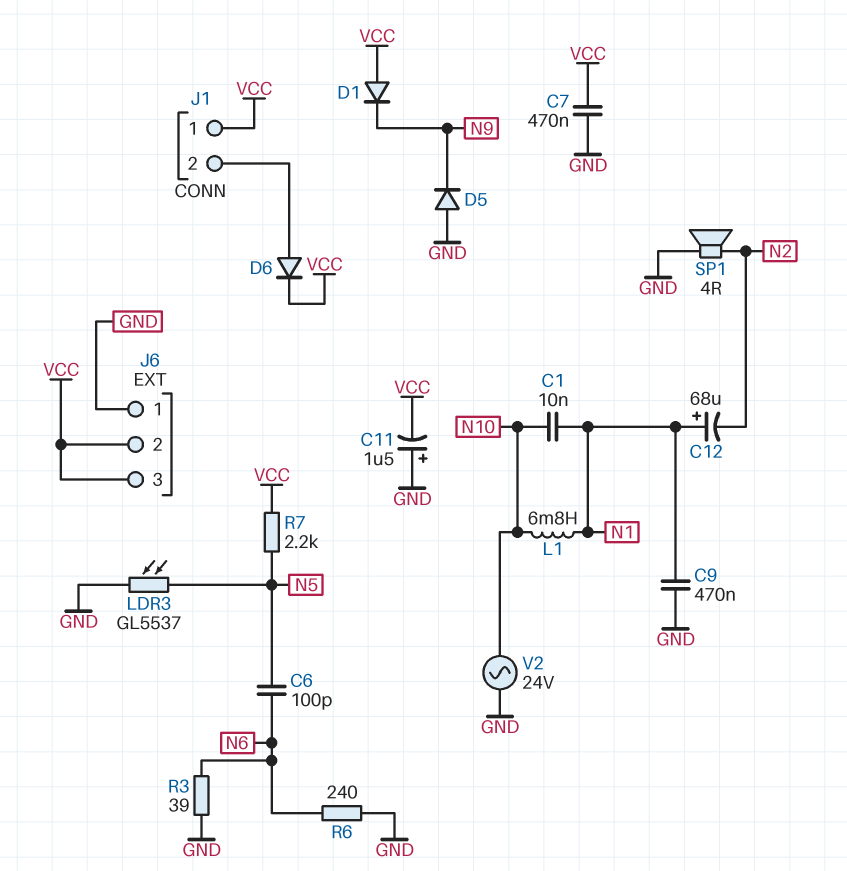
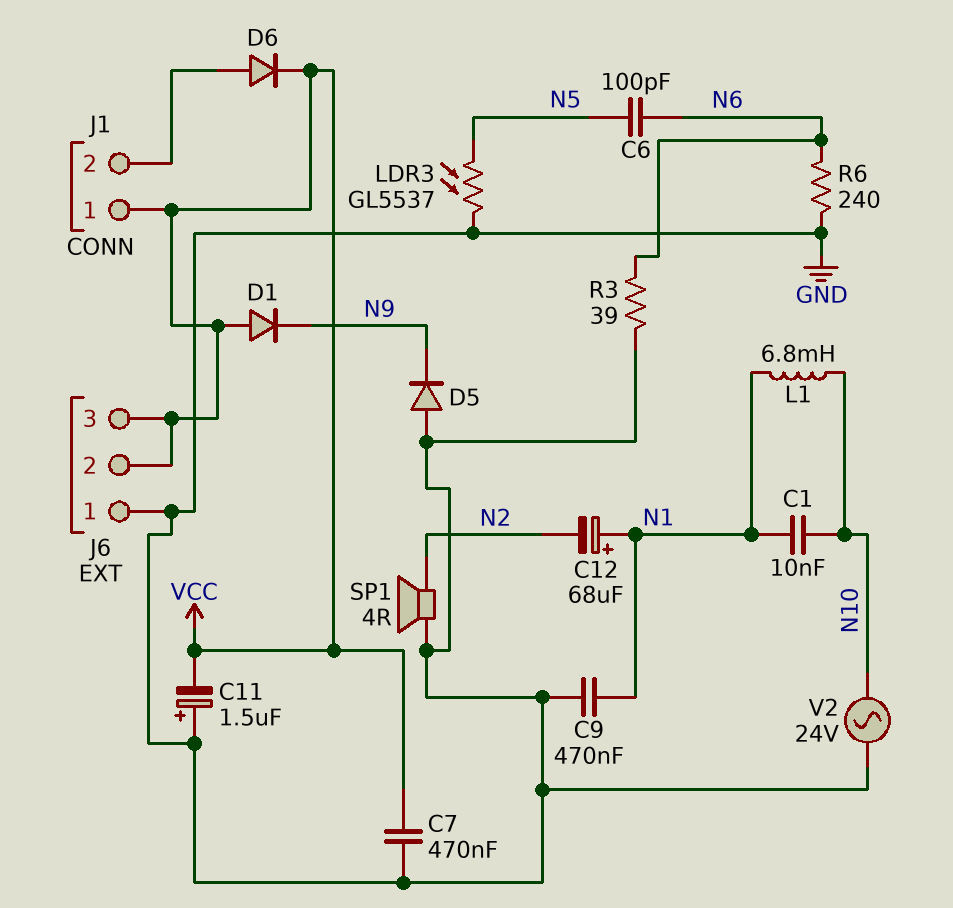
R7: 2.2k (N5, VCC) -> none

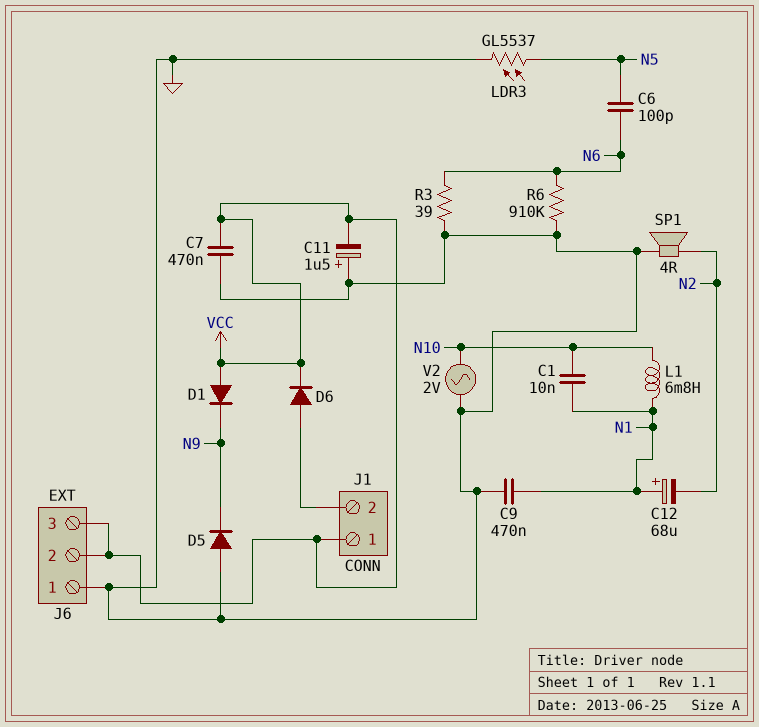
R6: 240 (GND, N6) -> 910k (GND, N6)
V2: AC 24V (GND, N10) -> AC 2V (GND, N10)

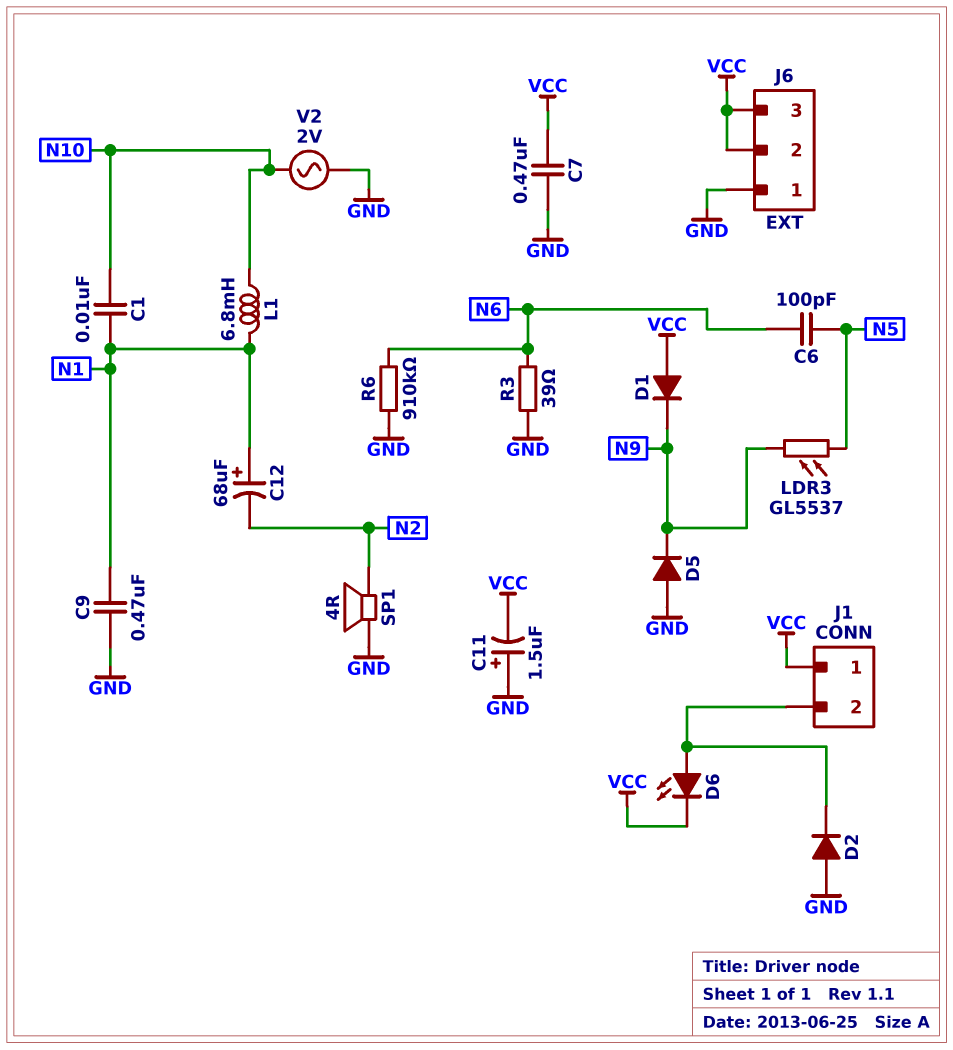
D2: none -> diode (A GND, K J1/2)
D6: diode (A J1/2, K VCC) -> LED (A J1/2, K VCC)
LDR3: GL5537 (GND, N5) -> GL5537 (N5, N9)

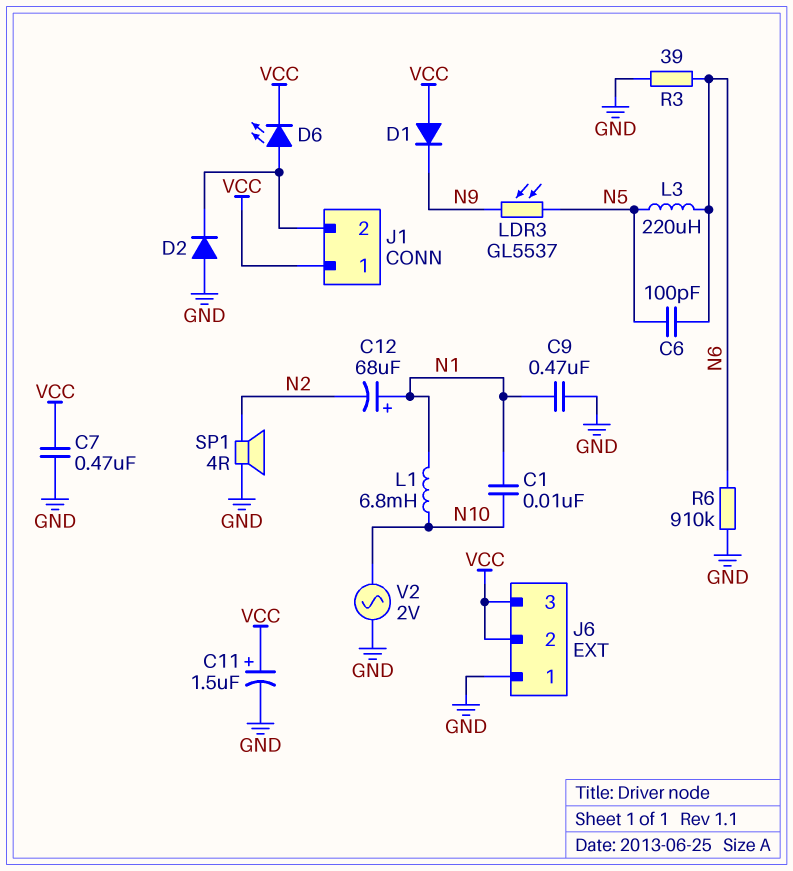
C11: 1.5uF (plus GND, minus VCC) -> 1.5uF (plus VCC, minus GND)
D5: diode (A GND, K N9) -> none
L3: none -> 220uH (N5, N6)

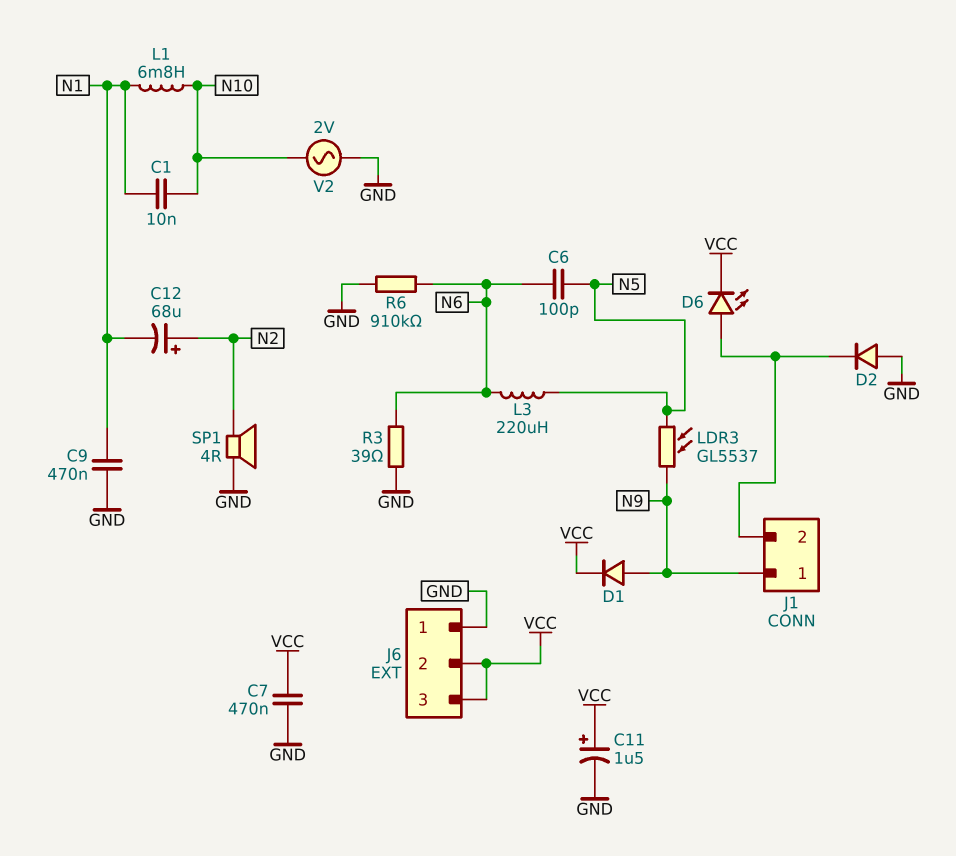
C12: 68uF (plus N1, minus N2) -> 68uF (plus N2, minus N1)
D1: diode (A VCC, K N9) -> diode (A N9, K VCC)
J1 pin 1: VCC -> N9

